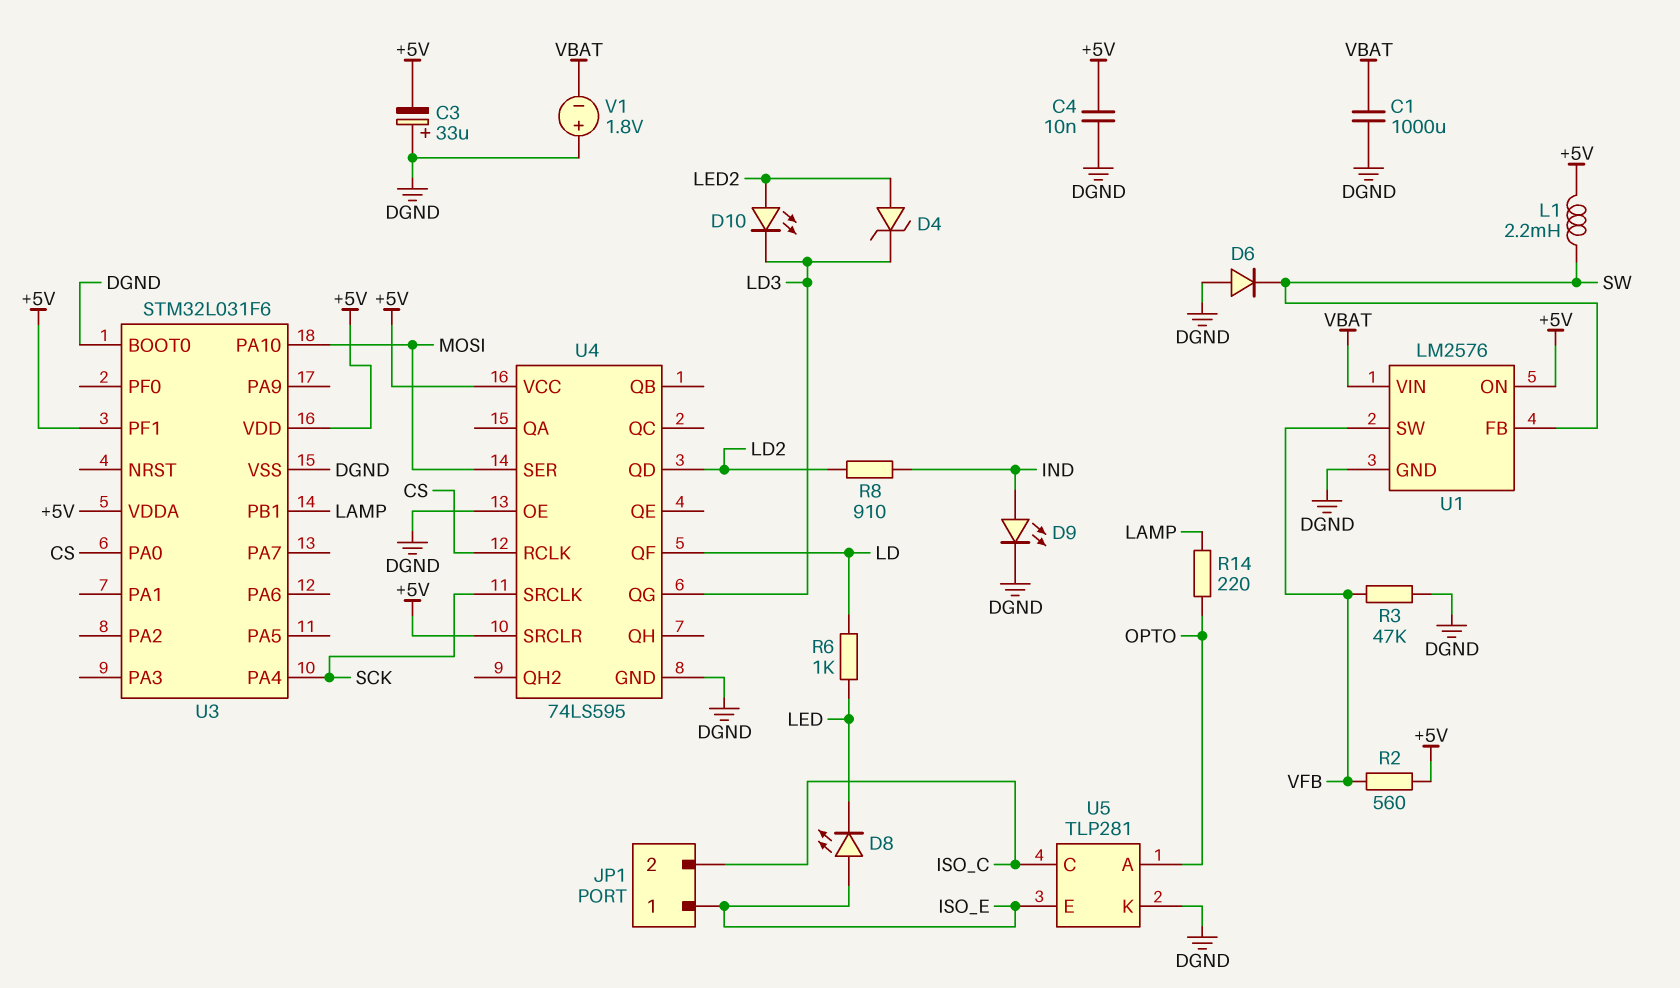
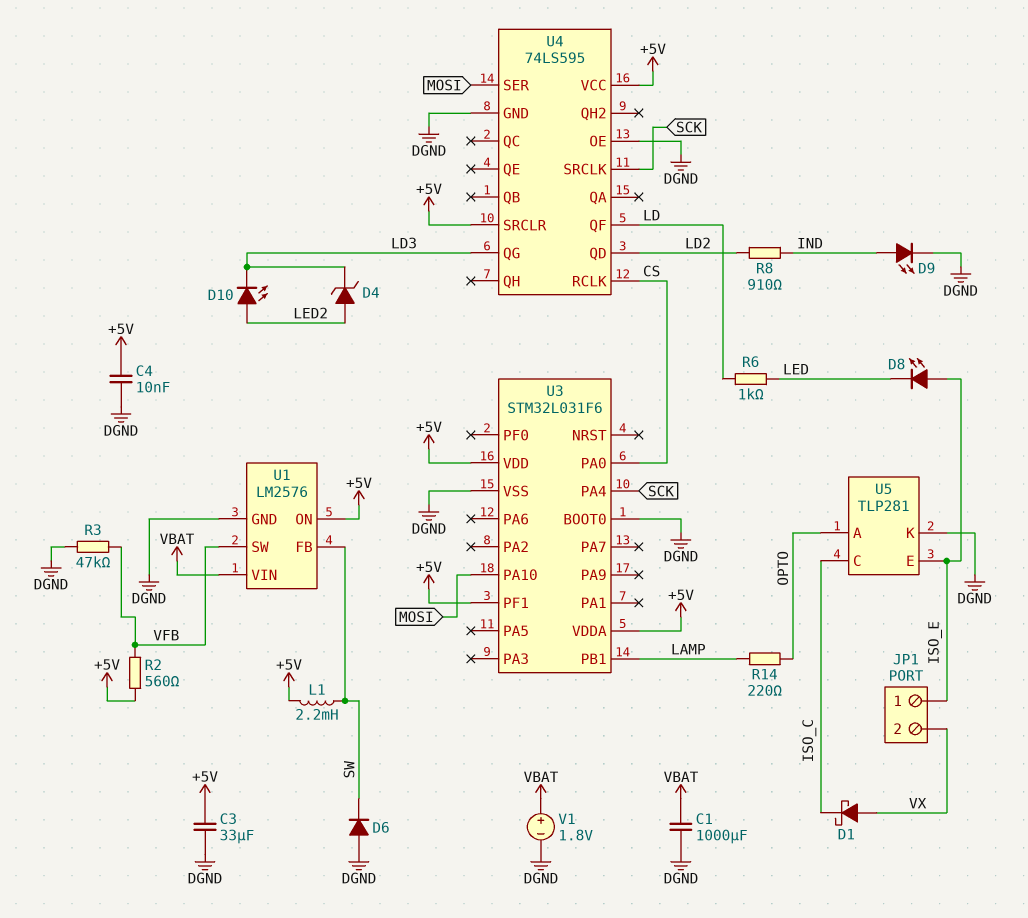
C3: 33uF (plus DGND, minus +5V) -> 33uF (+5V, DGND)
D1: none -> schottky (A VX, K ISO_C)
JP1 pin 2: ISO_C -> VX
V1: 1.8V (plus DGND, minus VBAT) -> 1.8V (plus VBAT, minus DGND)

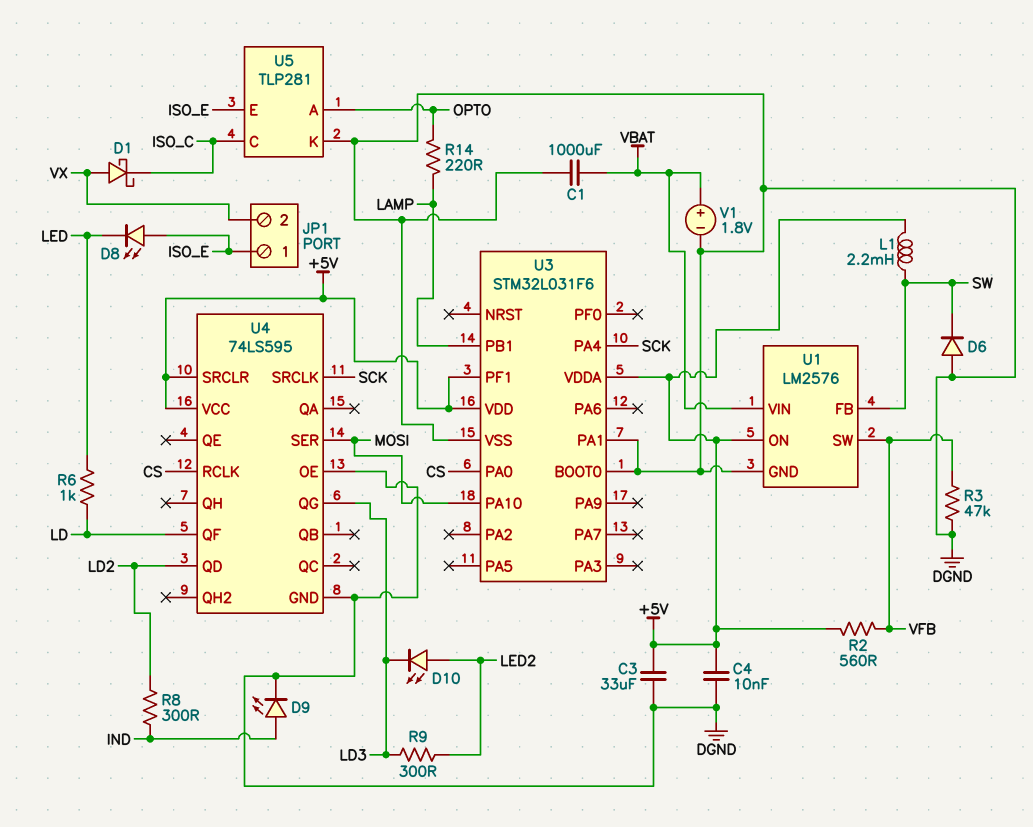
D4: zener (A LED2, K LD3) -> none
R8: 910 (IND, LD2) -> 300 (IND, LD2)
R9: none -> 300 (LD3, LED2)
U3 pin PA1: none -> DGND

